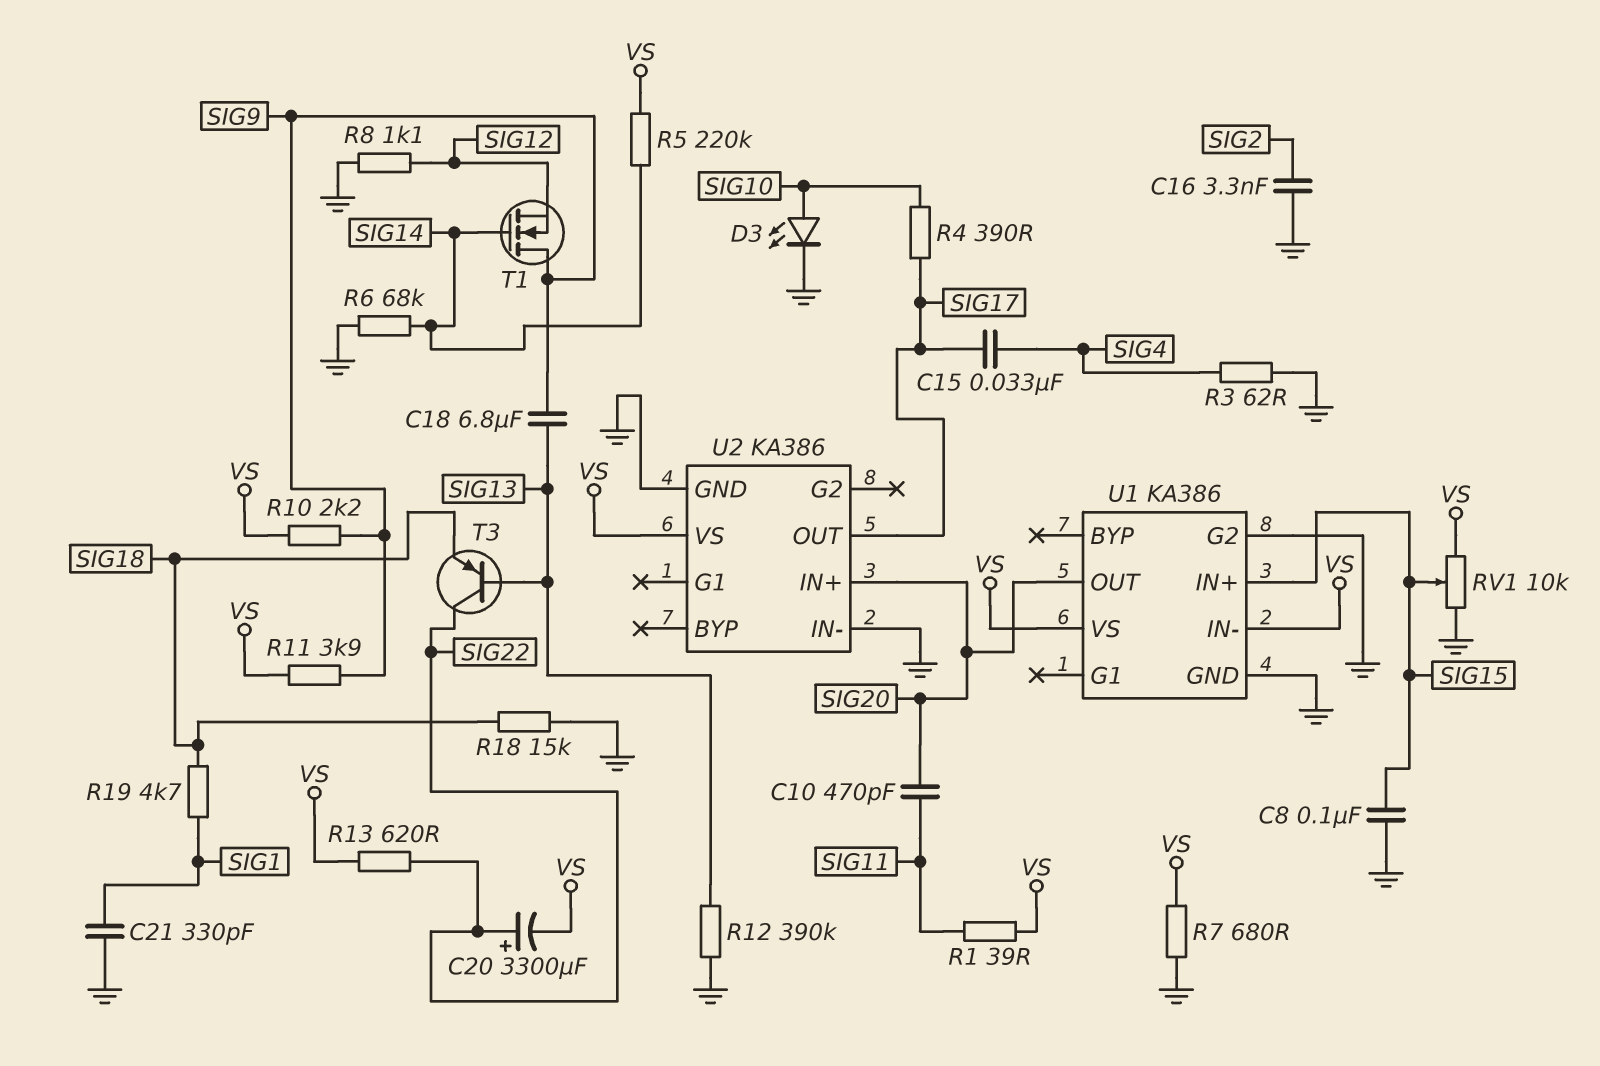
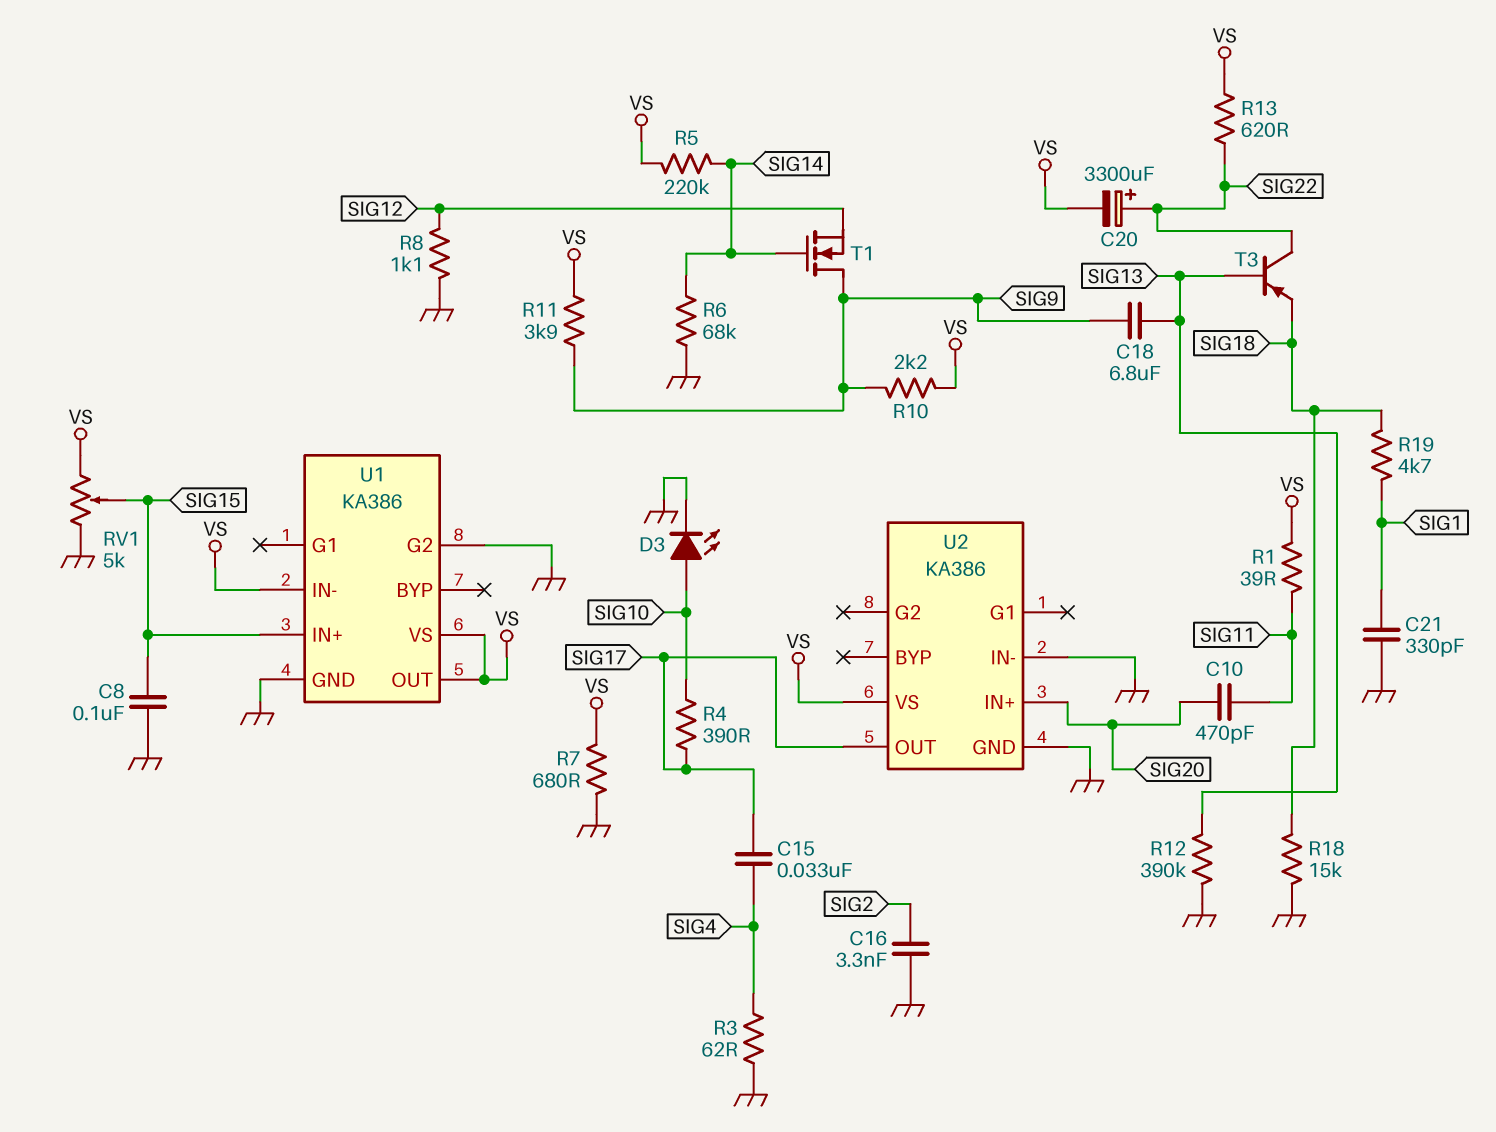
RV1: 10k (GND, VS, wiper SIG15) -> 5k (GND, VS, wiper SIG15)
U1 pin OUT: SIG20 -> VS

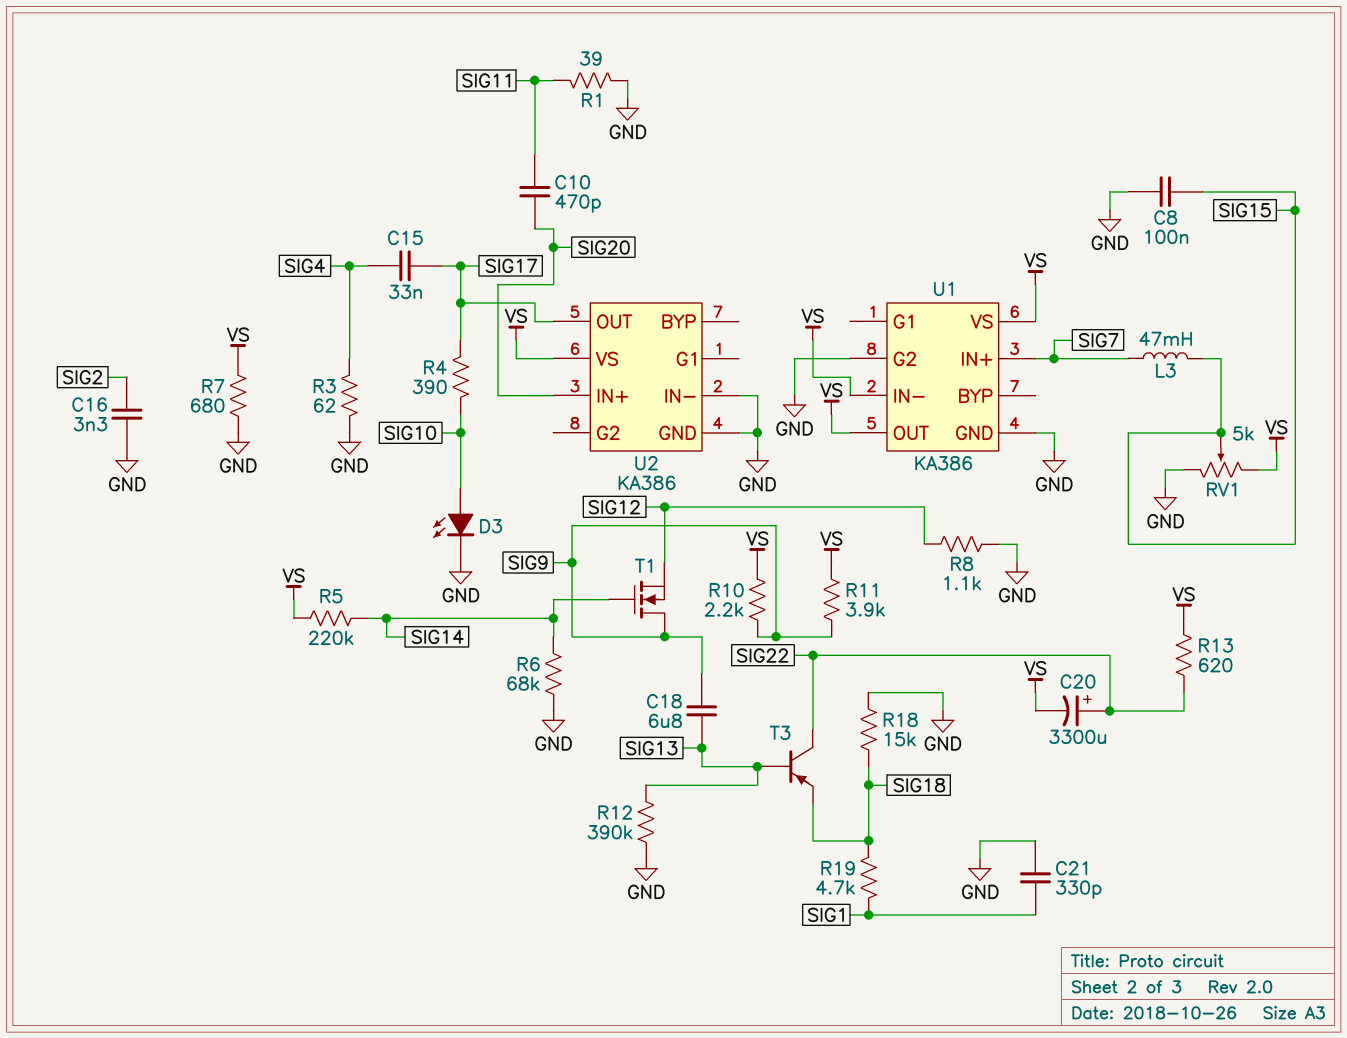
L3: none -> 47mH (SIG7, SIG15)
R1: 39 (SIG11, VS) -> 39 (GND, SIG11)
U1 pin IN+: SIG15 -> SIG7

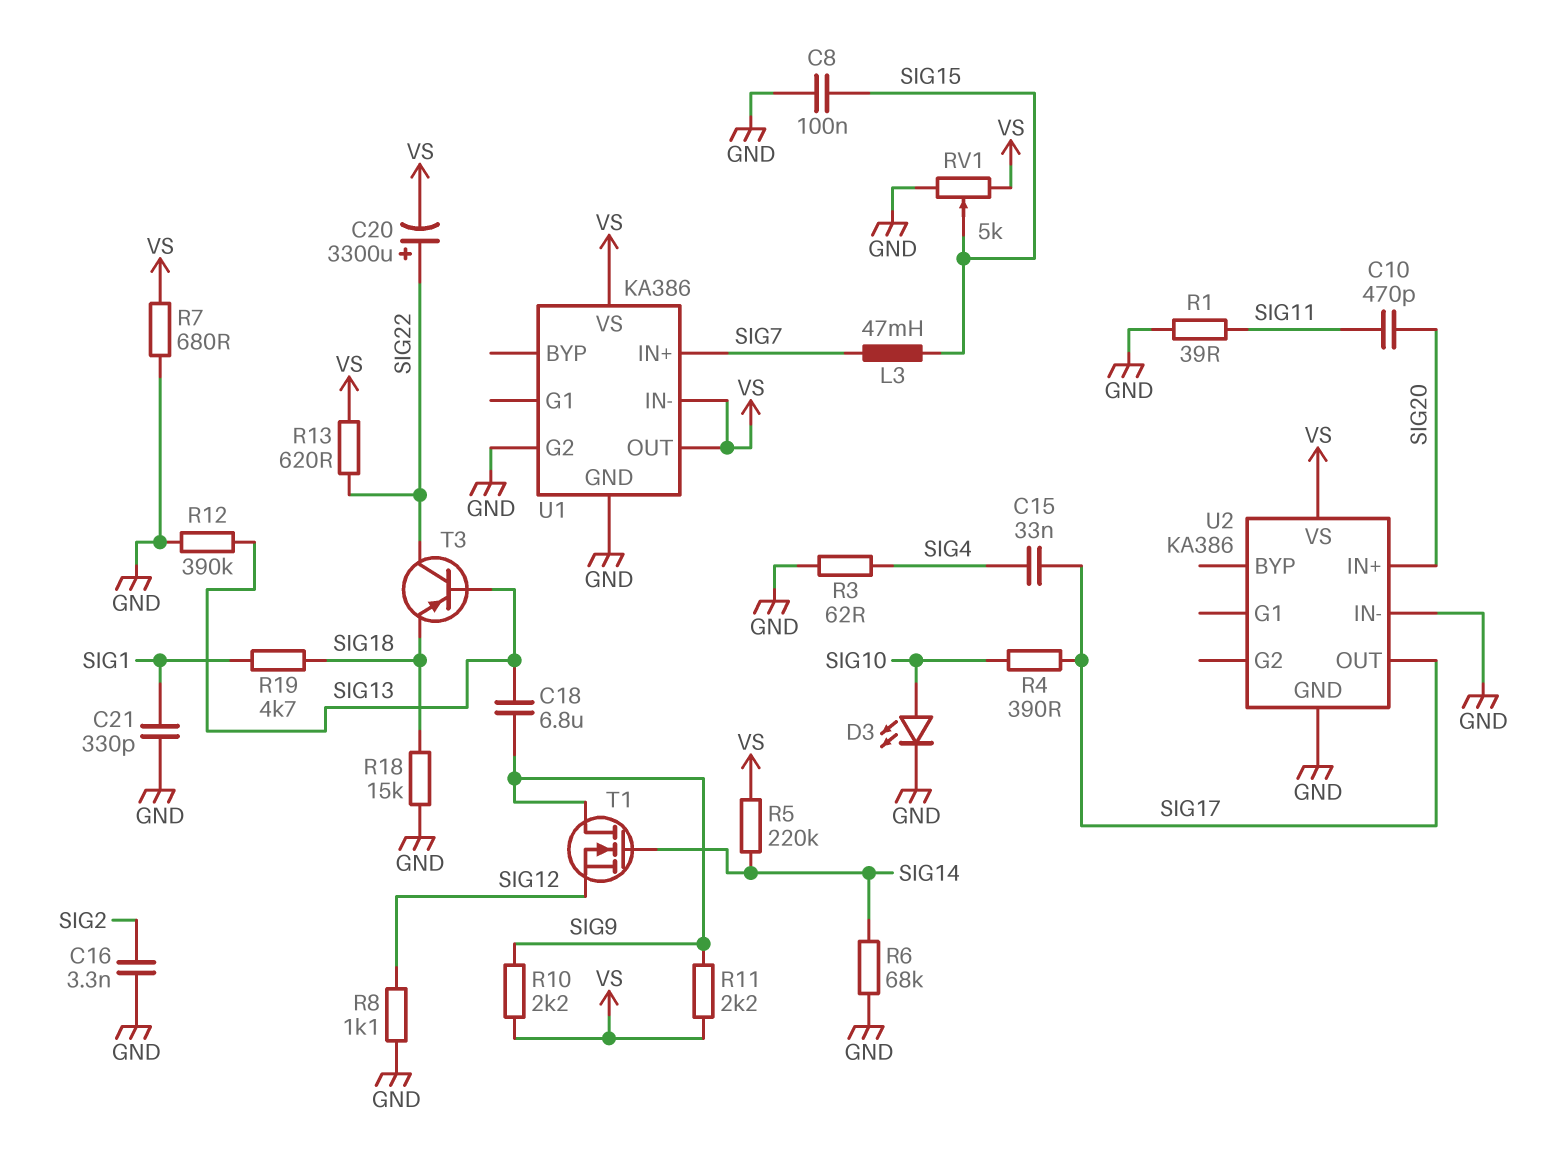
R11: 3.9k (SIG9, VS) -> 2.2k (SIG9, VS)

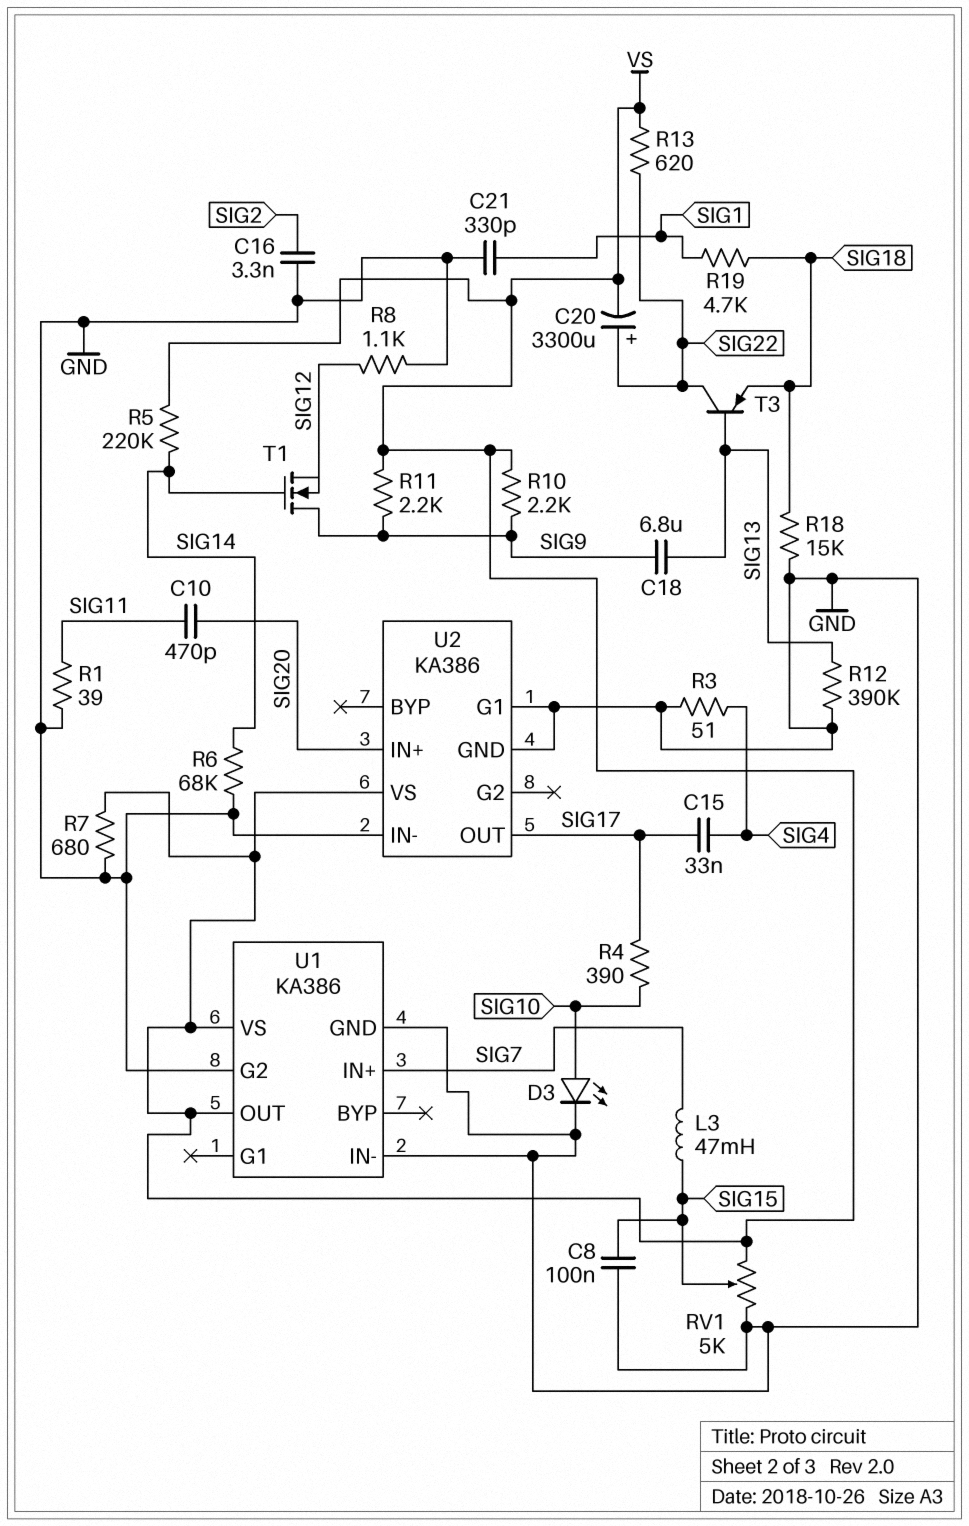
R3: 62 (GND, SIG4) -> 51 (GND, SIG4)
U1 pin IN-: VS -> GND
U2 pin G1: none -> GND

